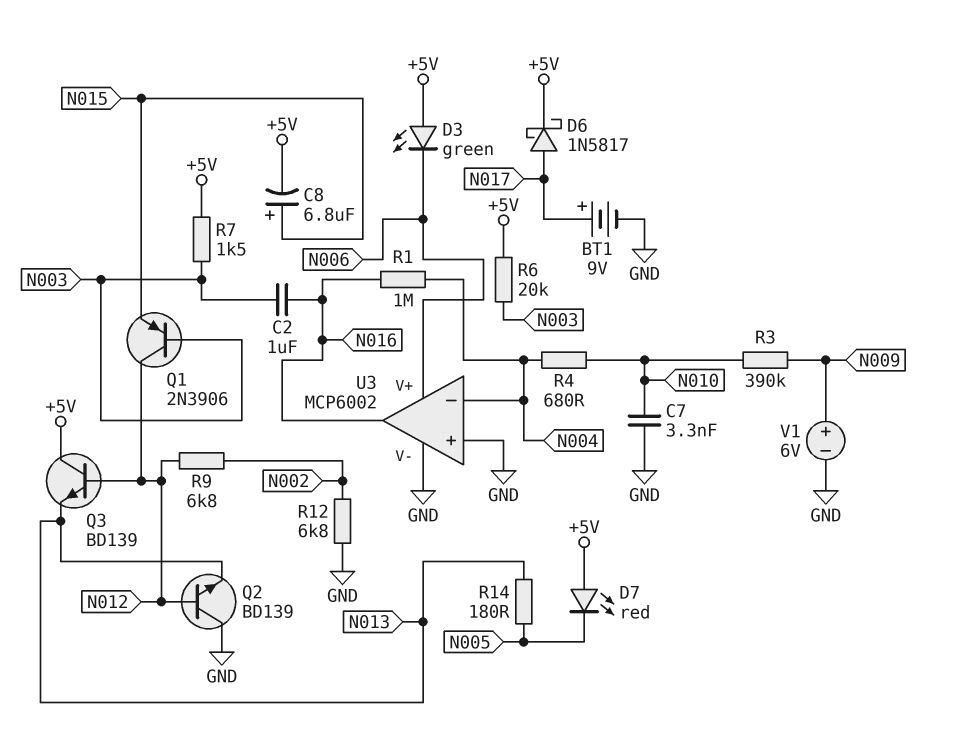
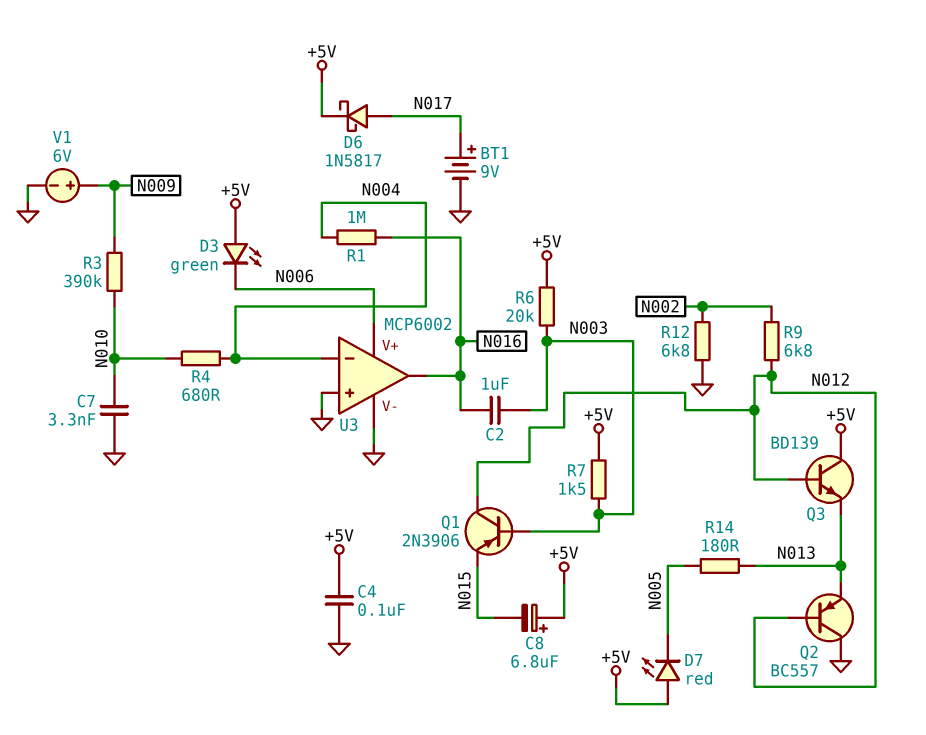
C4: none -> 100nF (+5V, GND)
C8: 6.8uF (plus N015, minus +5V) -> 6.8uF (plus +5V, minus N015)
Q2: NPN BD139 (B N012, C GND, E N013) -> PNP BC557 (B N012, C GND, E N013)

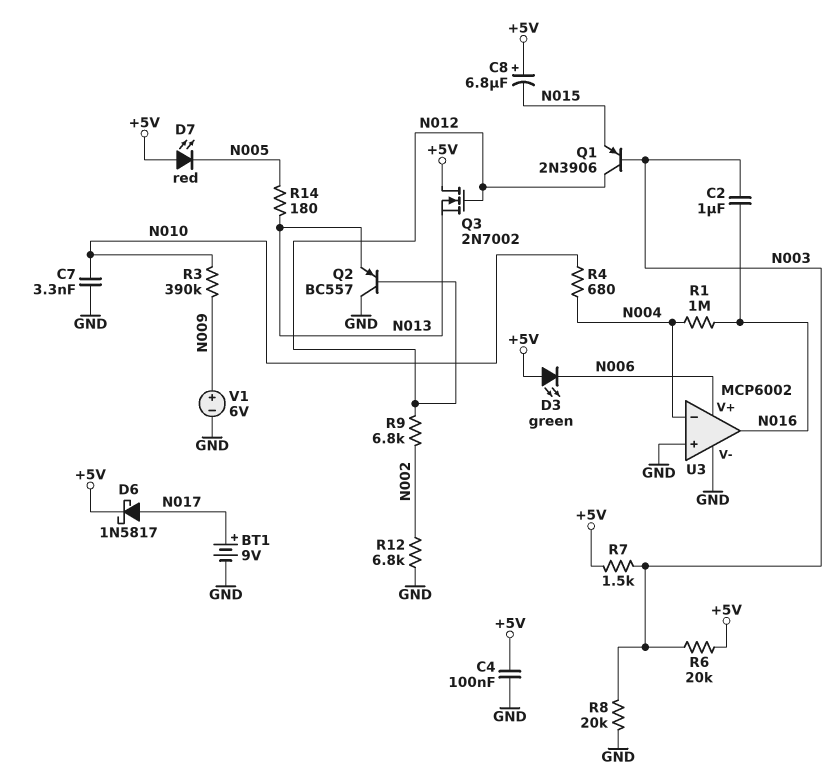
Q3: NPN BD139 (B N012, C +5V, E N013) -> NMOS 2N7002 (G N012, D +5V, S N013)
R8: none -> 20k (GND, N003)

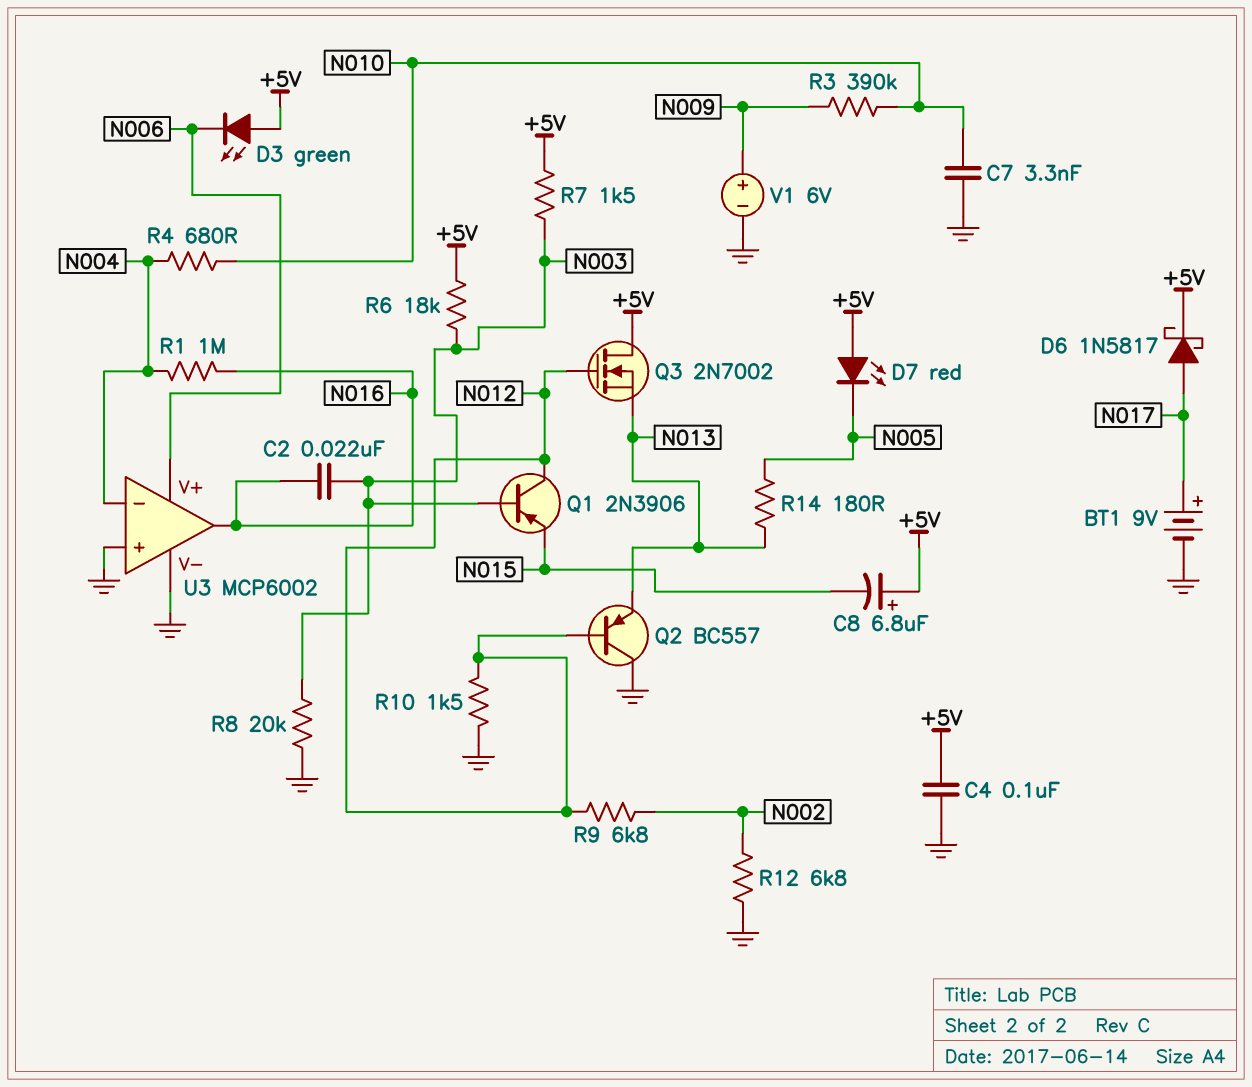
C2: 1uF (N003, N016) -> 22nF (N003, N016)
R6: 20k (+5V, N003) -> 18k (+5V, N003)
R10: none -> 1.5k (GND, N012)

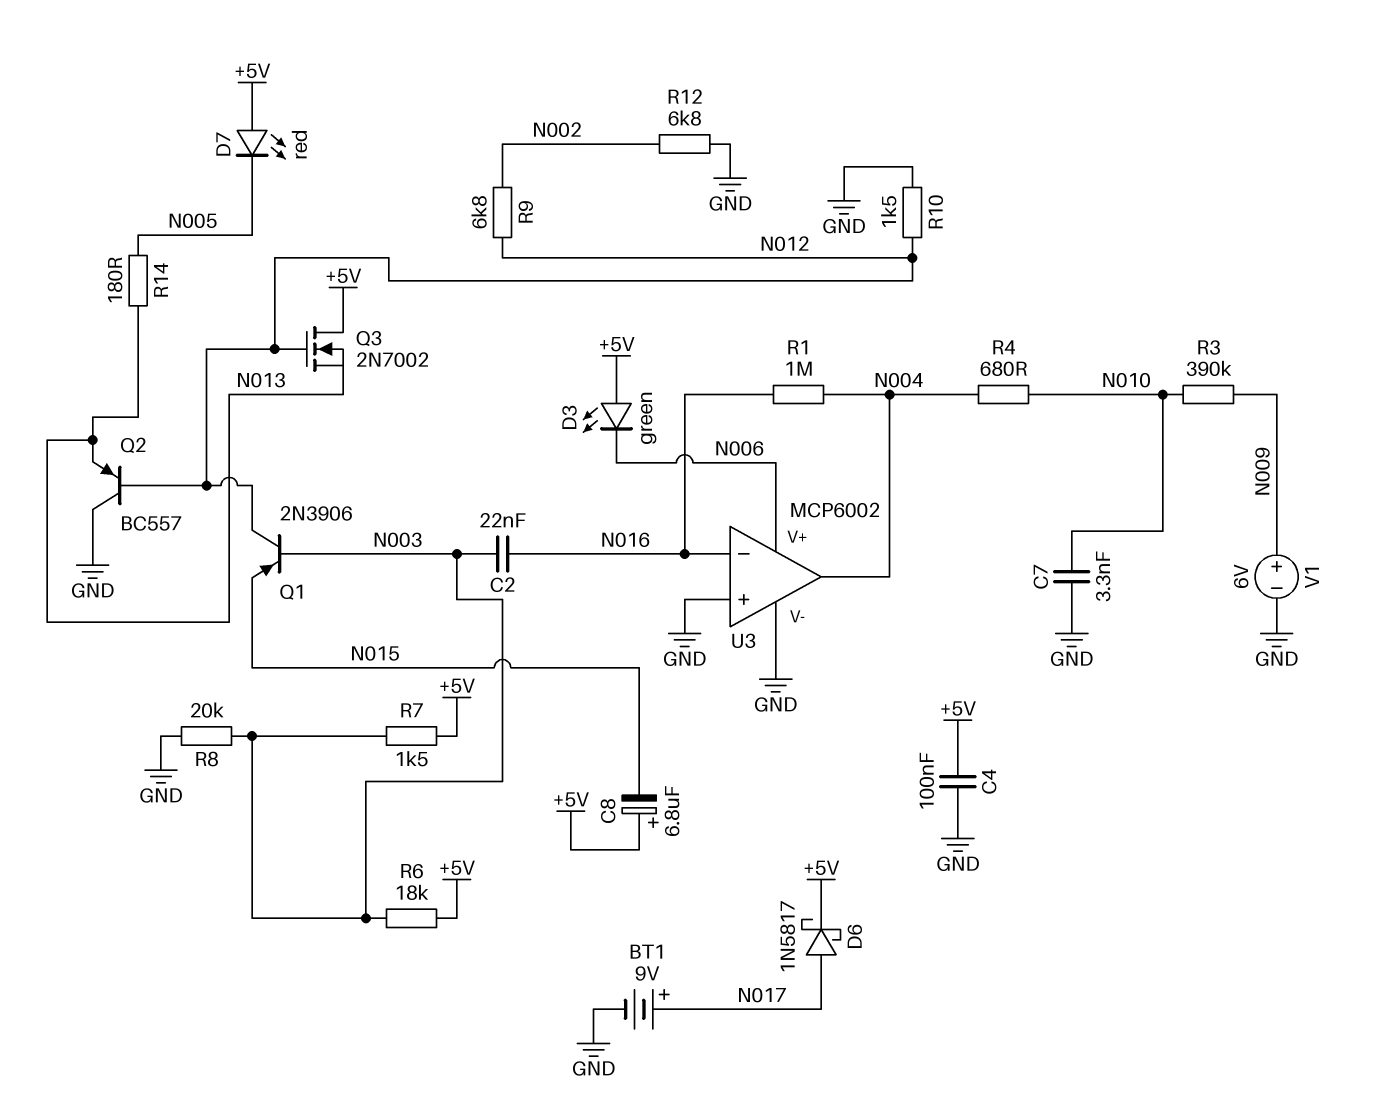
U3 pin in-: N004 -> N016
U3 pin out: N016 -> N004

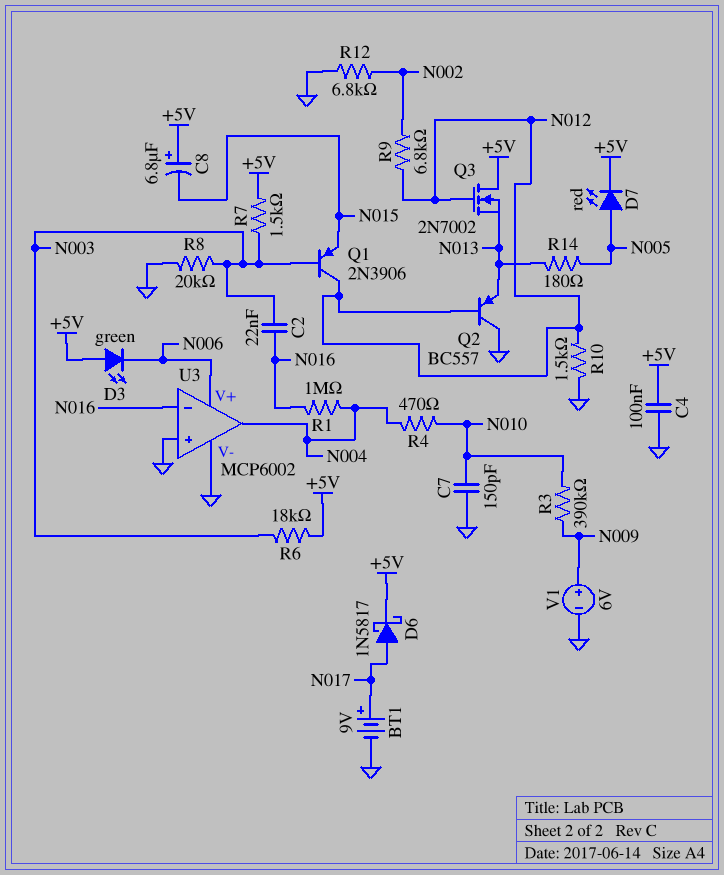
C7: 3.3nF (GND, N010) -> 150pF (GND, N010)
D7: LED red (A +5V, K N005) -> LED red (A N005, K +5V)
R4: 680 (N004, N010) -> 470 (N004, N010)

